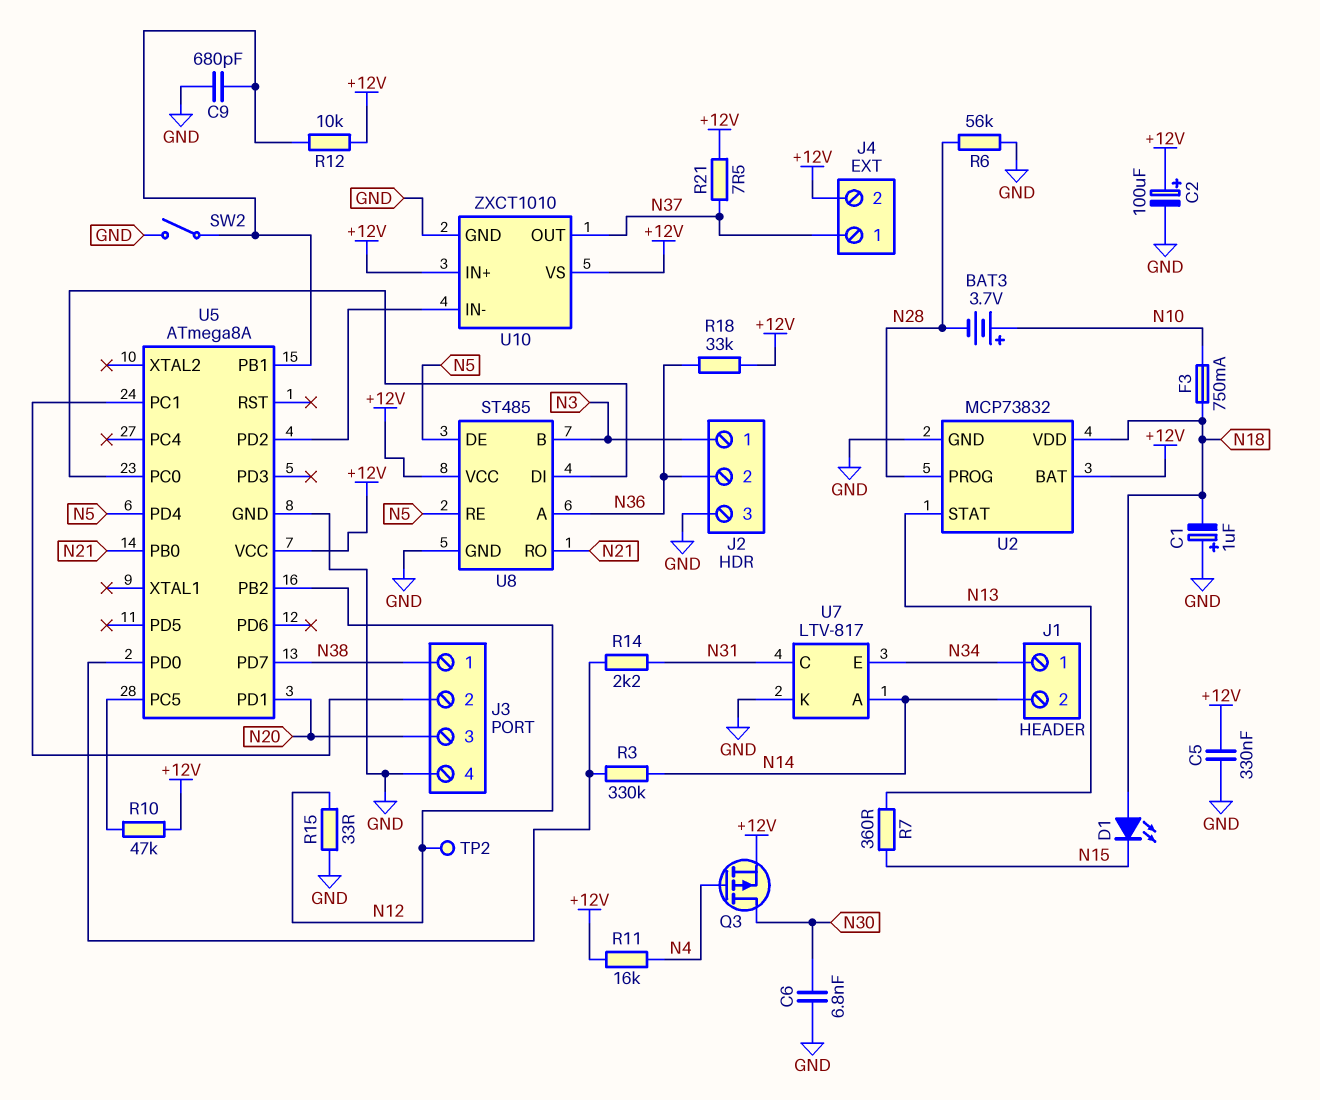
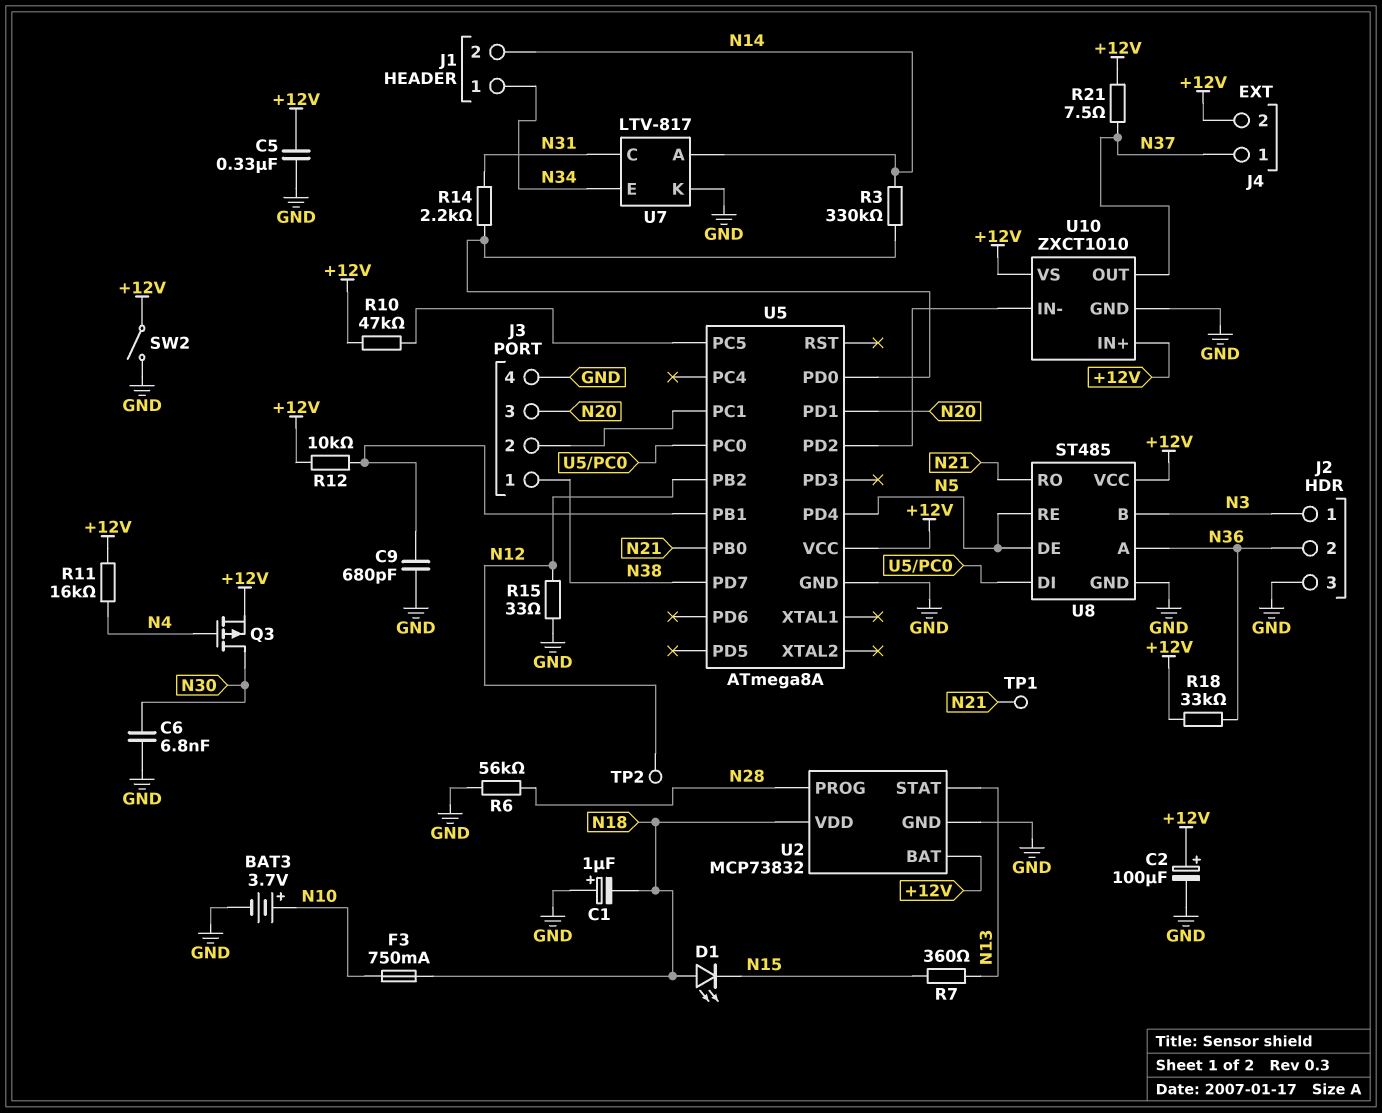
BAT3: 3.7V (plus N10, minus N28) -> 3.7V (plus N10, minus GND)
SW2: switch (GND, U5/PB1) -> switch (+12V, GND)
TP1: none -> test point (N21)

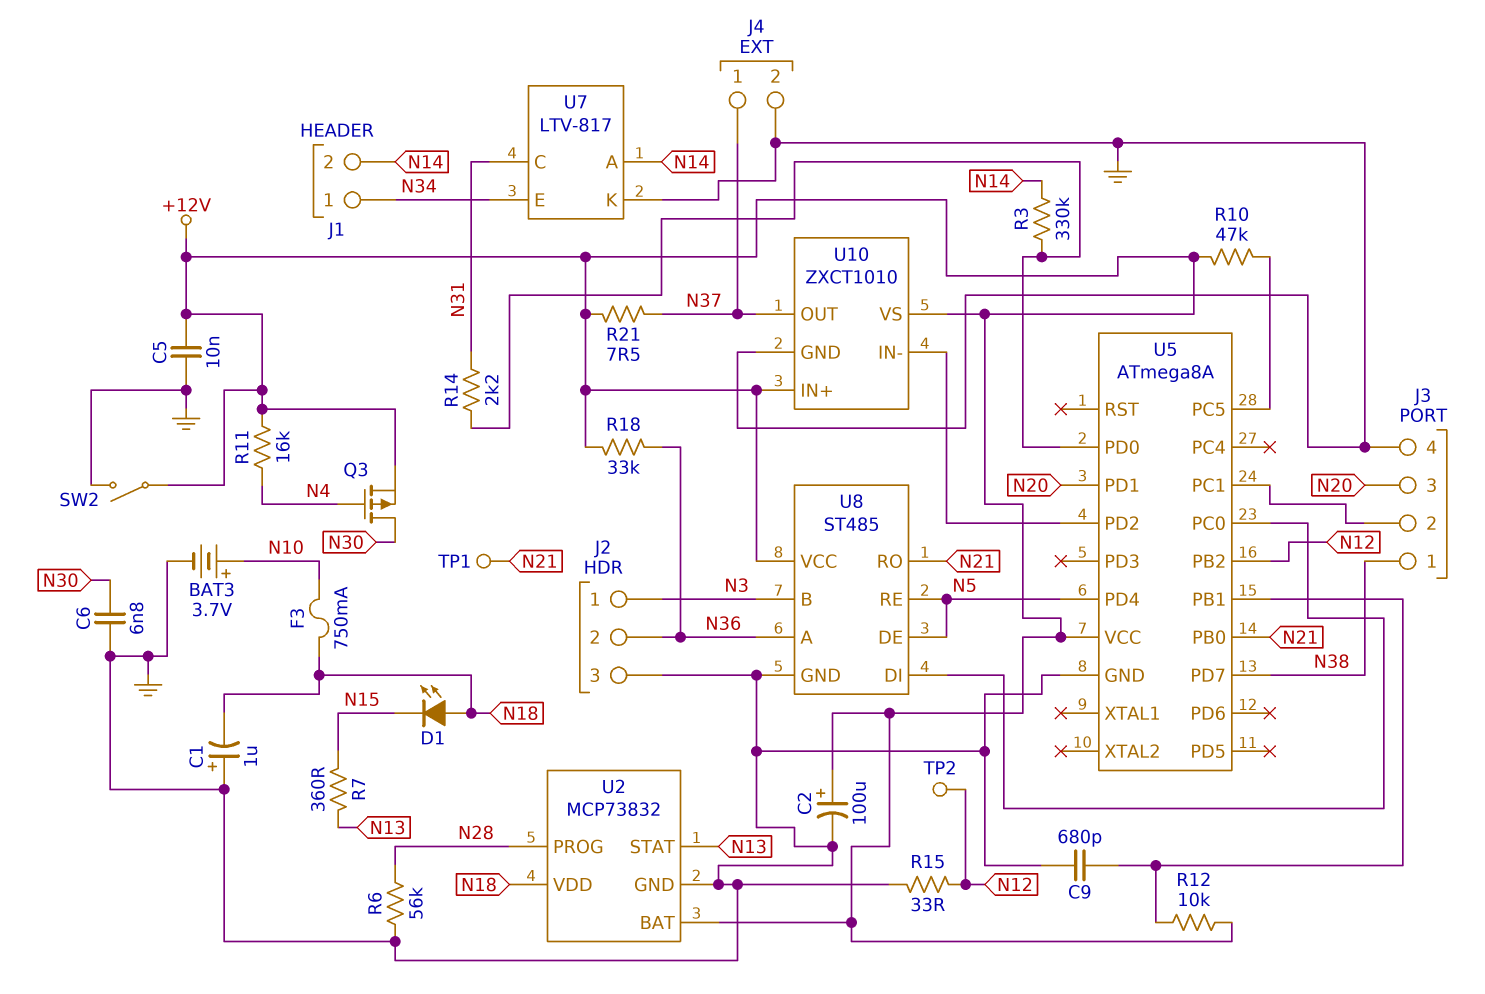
C5: 330nF (+12V, GND) -> 10nF (+12V, GND)
J4 pin 2: +12V -> GND

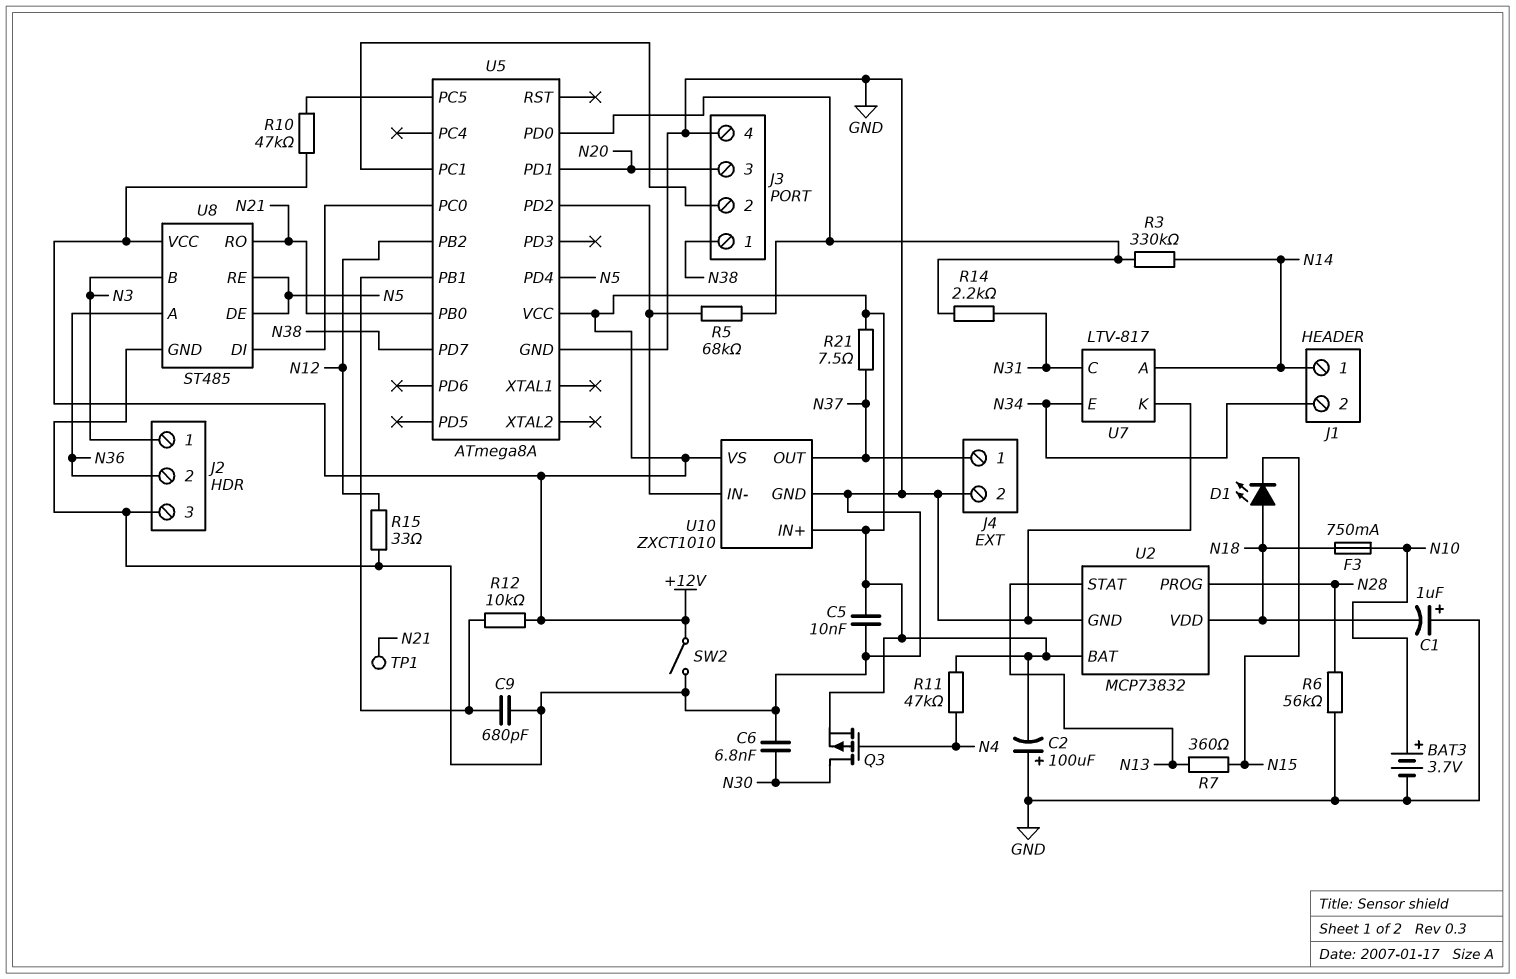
C2: 100uF (plus +12V, minus GND) -> 100uF (plus GND, minus +12V)
J1 pin 1: N34 -> N14
J1 pin 2: N14 -> N34
R5: none -> 68k (U5/PD0, U5/PD2)
R11: 16k (+12V, N4) -> 47k (+12V, N4)
R18: 33k (+12V, N36) -> none
TP2: test point (N12) -> none

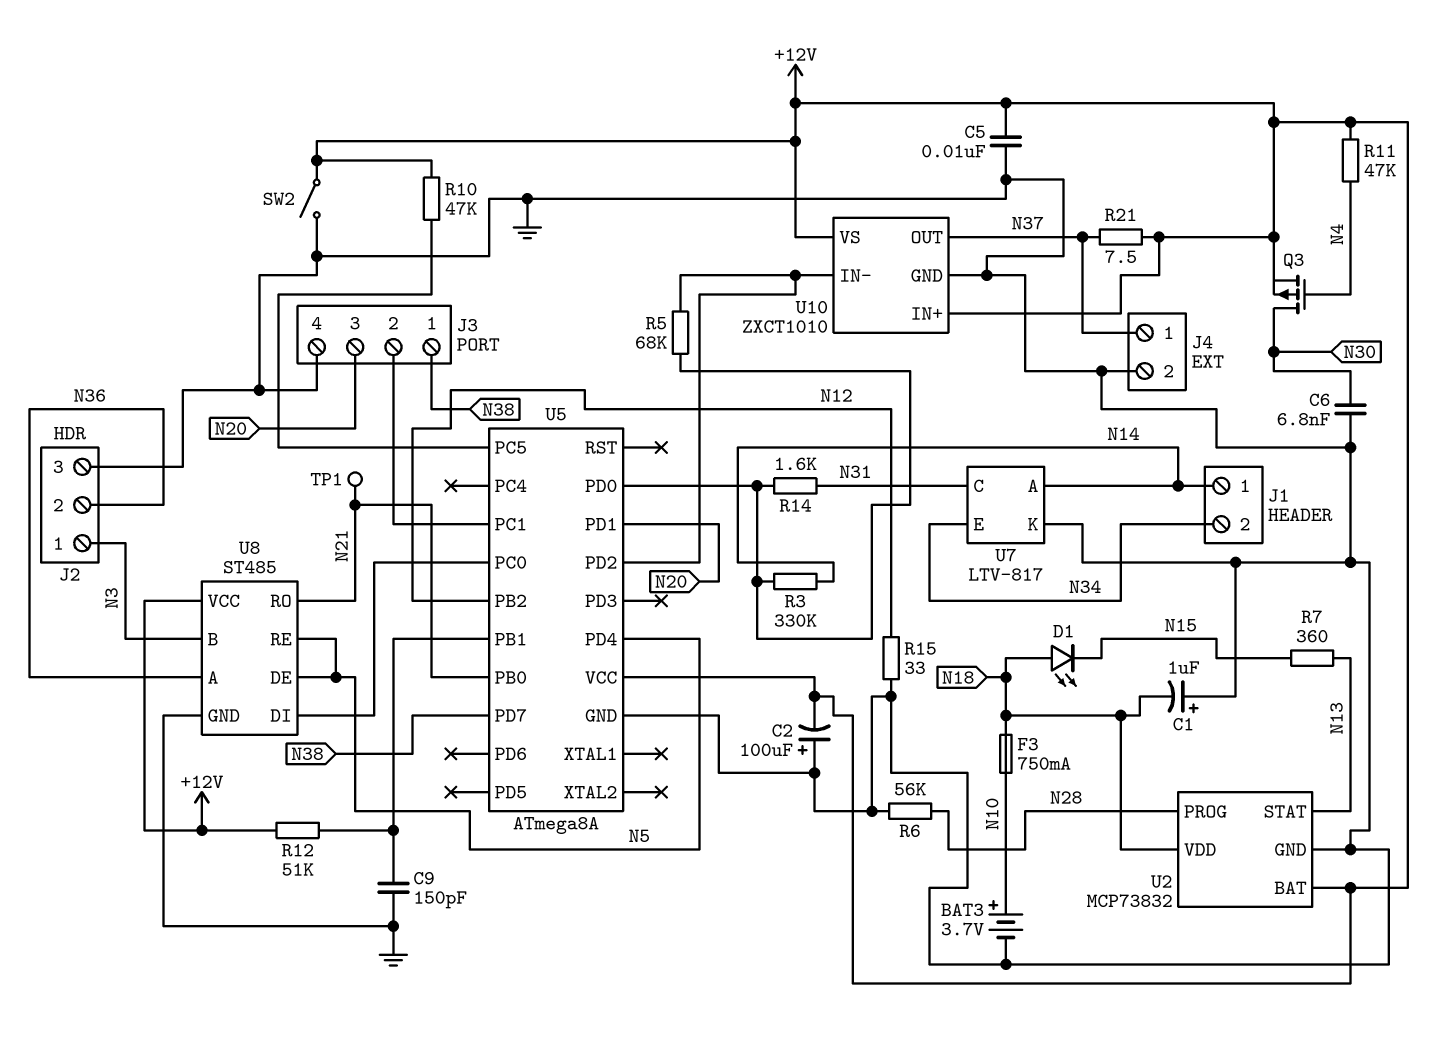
C9: 680pF (GND, U5/PB1) -> 150pF (GND, U5/PB1)
R12: 10k (+12V, U5/PB1) -> 51k (+12V, U5/PB1)
R14: 2.2k (N31, U5/PD0) -> 1.6k (N31, U5/PD0)

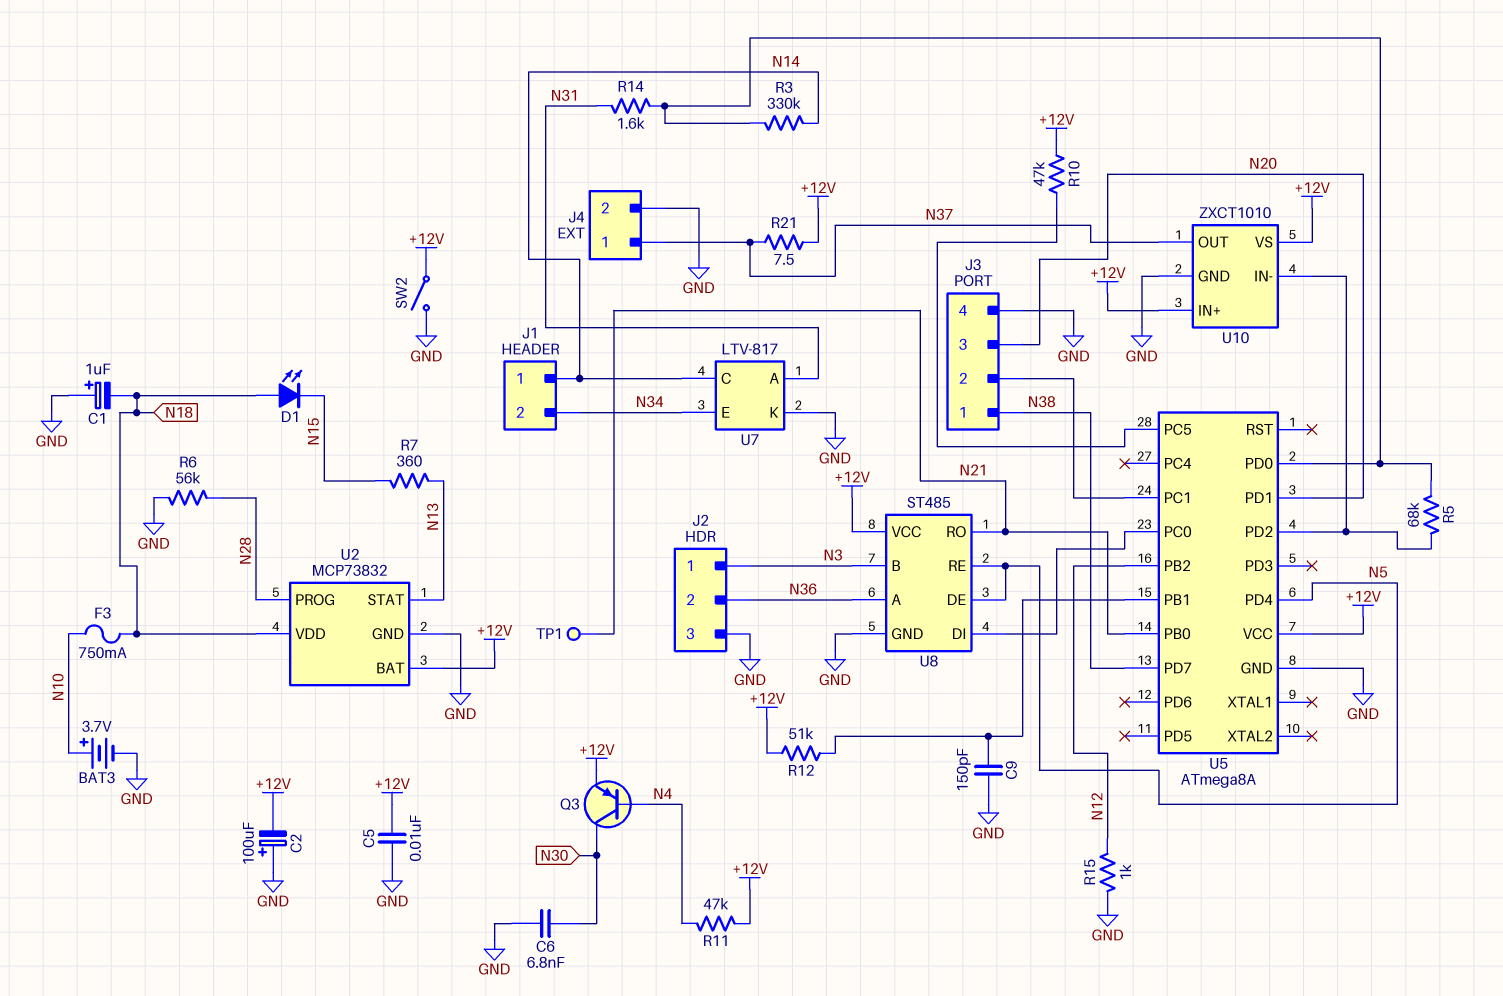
Q3: PMOS (G N4, D N30, S +12V) -> PNP (B N4, C N30, E +12V)
R15: 33 (GND, N12) -> 1k (GND, N12)
U7 pin A: N14 -> N31
U7 pin C: N31 -> N14

